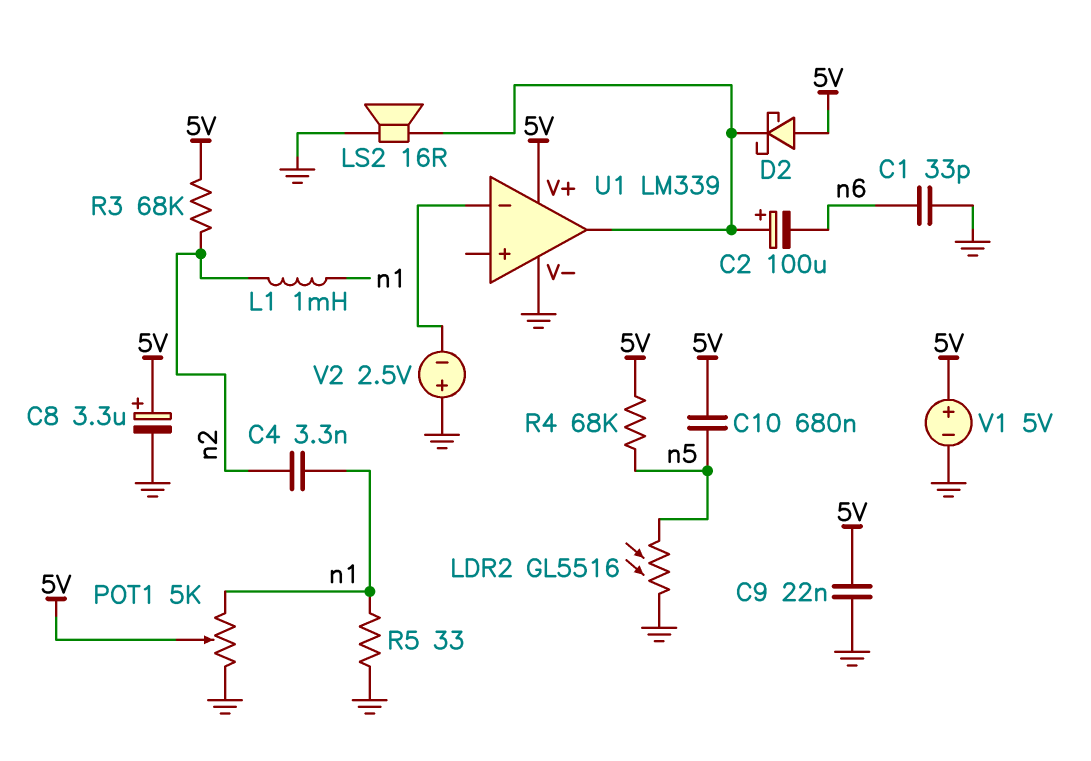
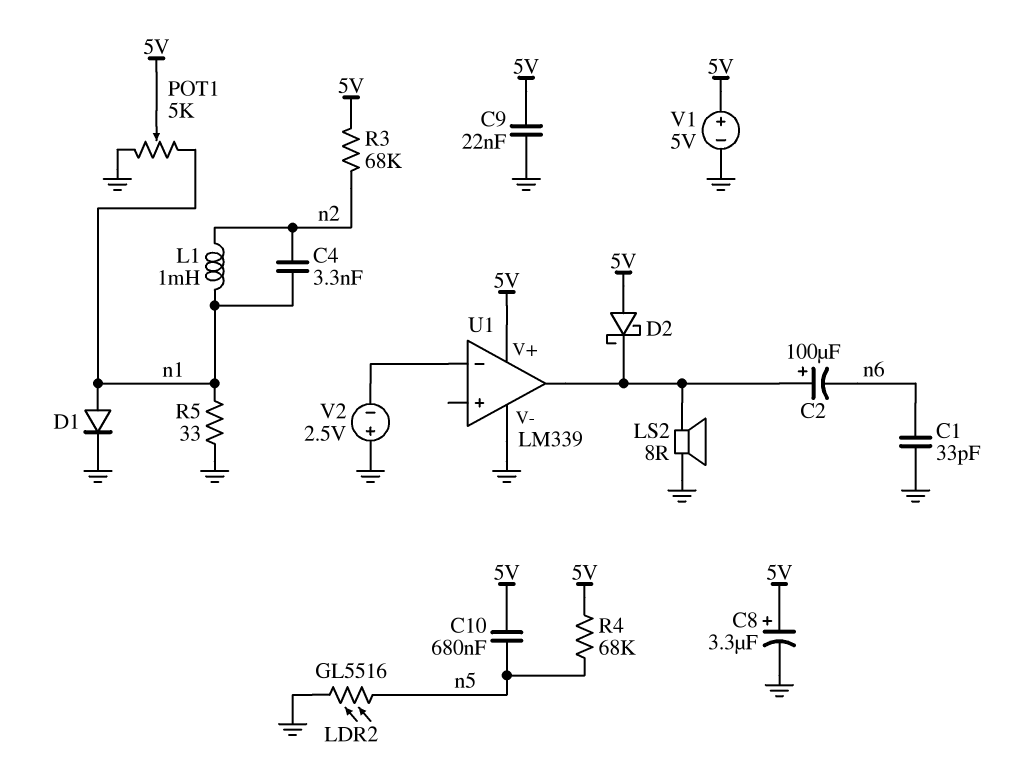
D1: none -> diode (A n1, K GND)
LS2: speaker 16R (GND, U1/out) -> speaker 8R (GND, U1/out)

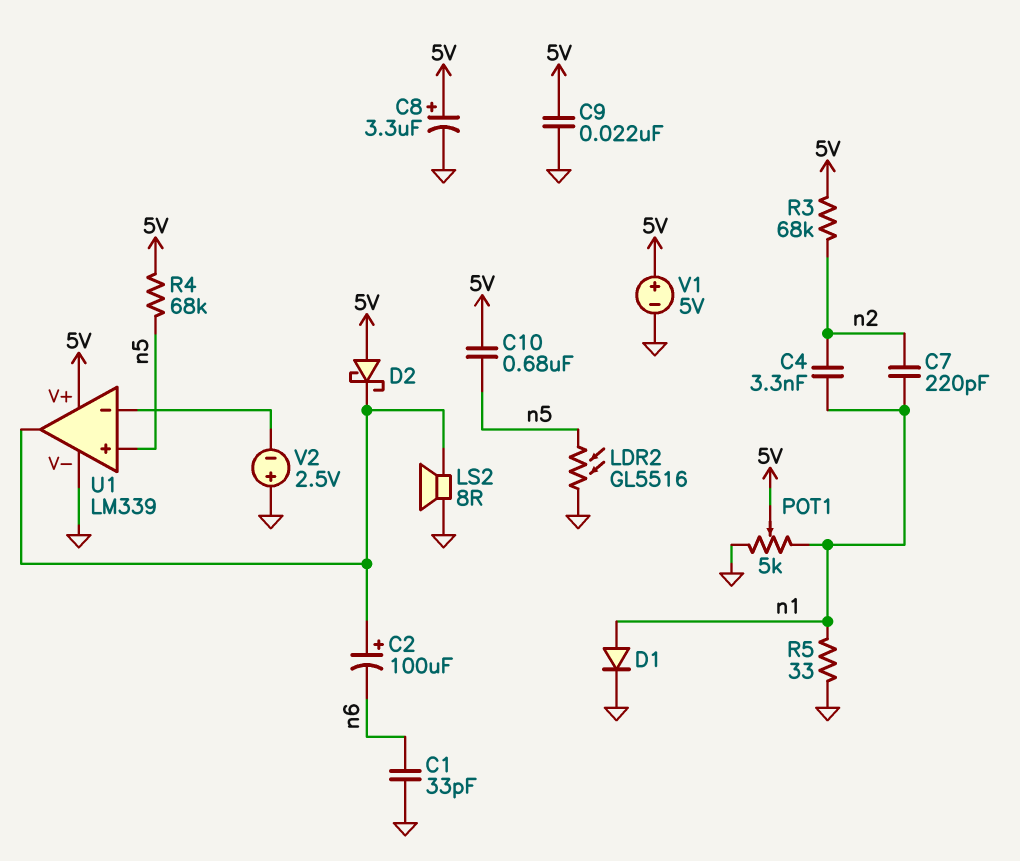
C7: none -> 220pF (n1, n2)
L1: 1mH (n1, n2) -> none
U1 pin in+: none -> n5

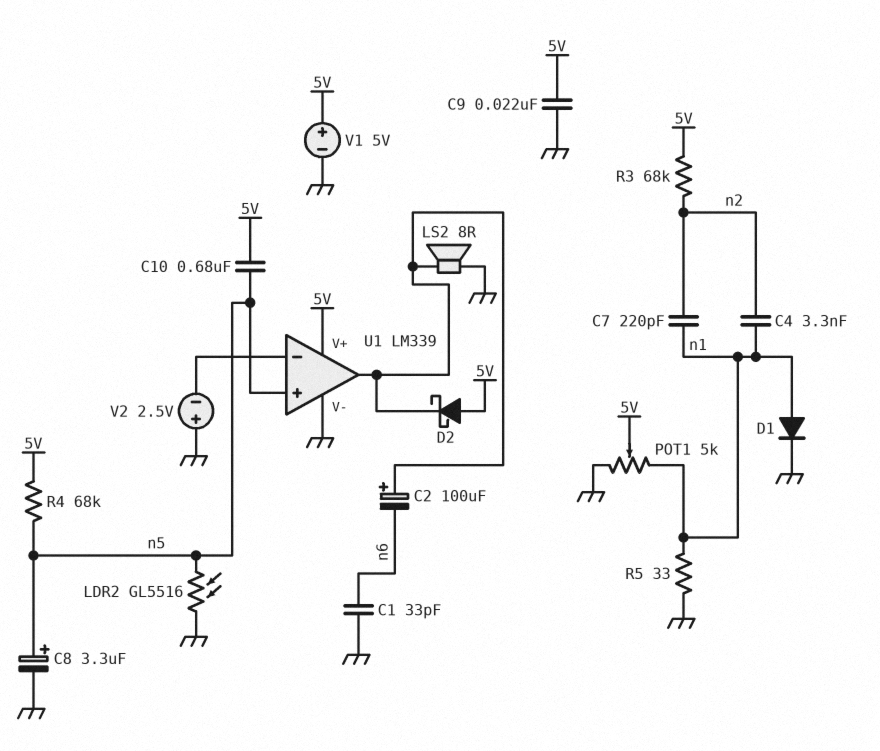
C8: 3.3uF (plus 5V, minus GND) -> 3.3uF (plus n5, minus GND)

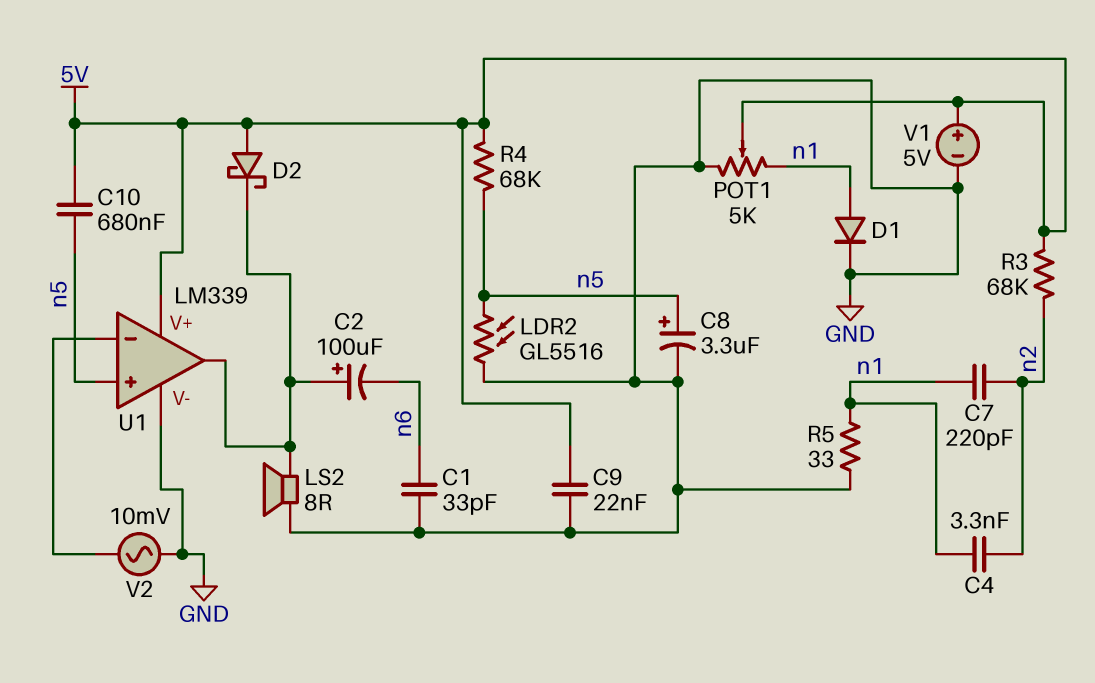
V2: 2.5V (plus GND, minus U1/in-) -> AC 10mV (GND, U1/in-)

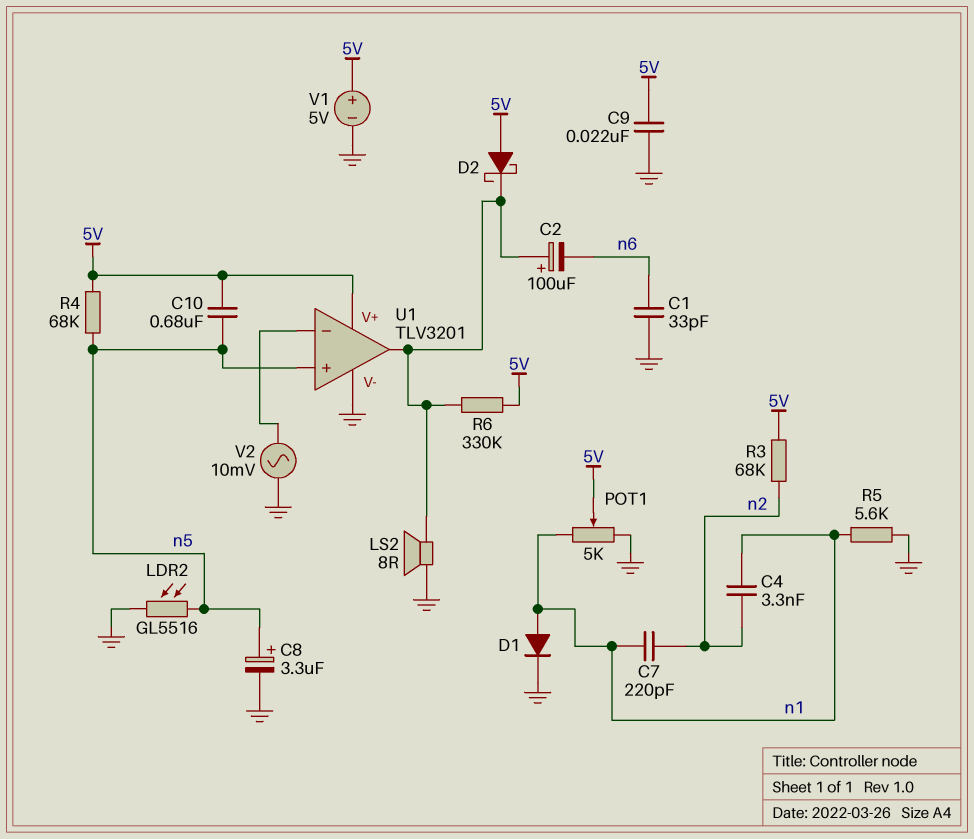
R5: 33 (GND, n1) -> 5.6k (GND, n1)
R6: none -> 330k (5V, U1/out)
U1: LM339 -> TLV3201

